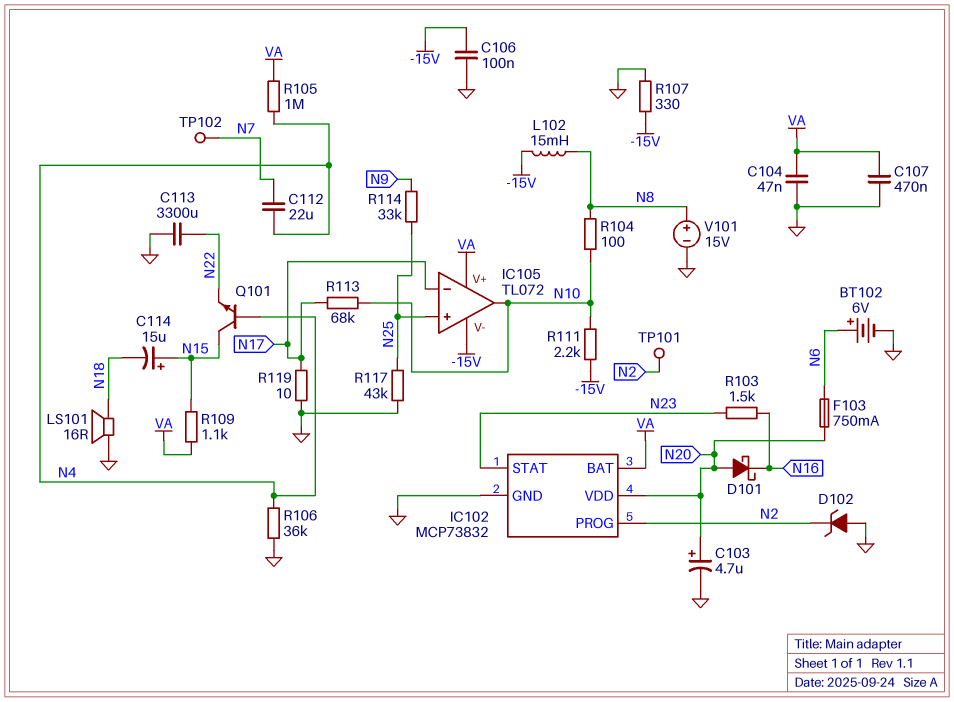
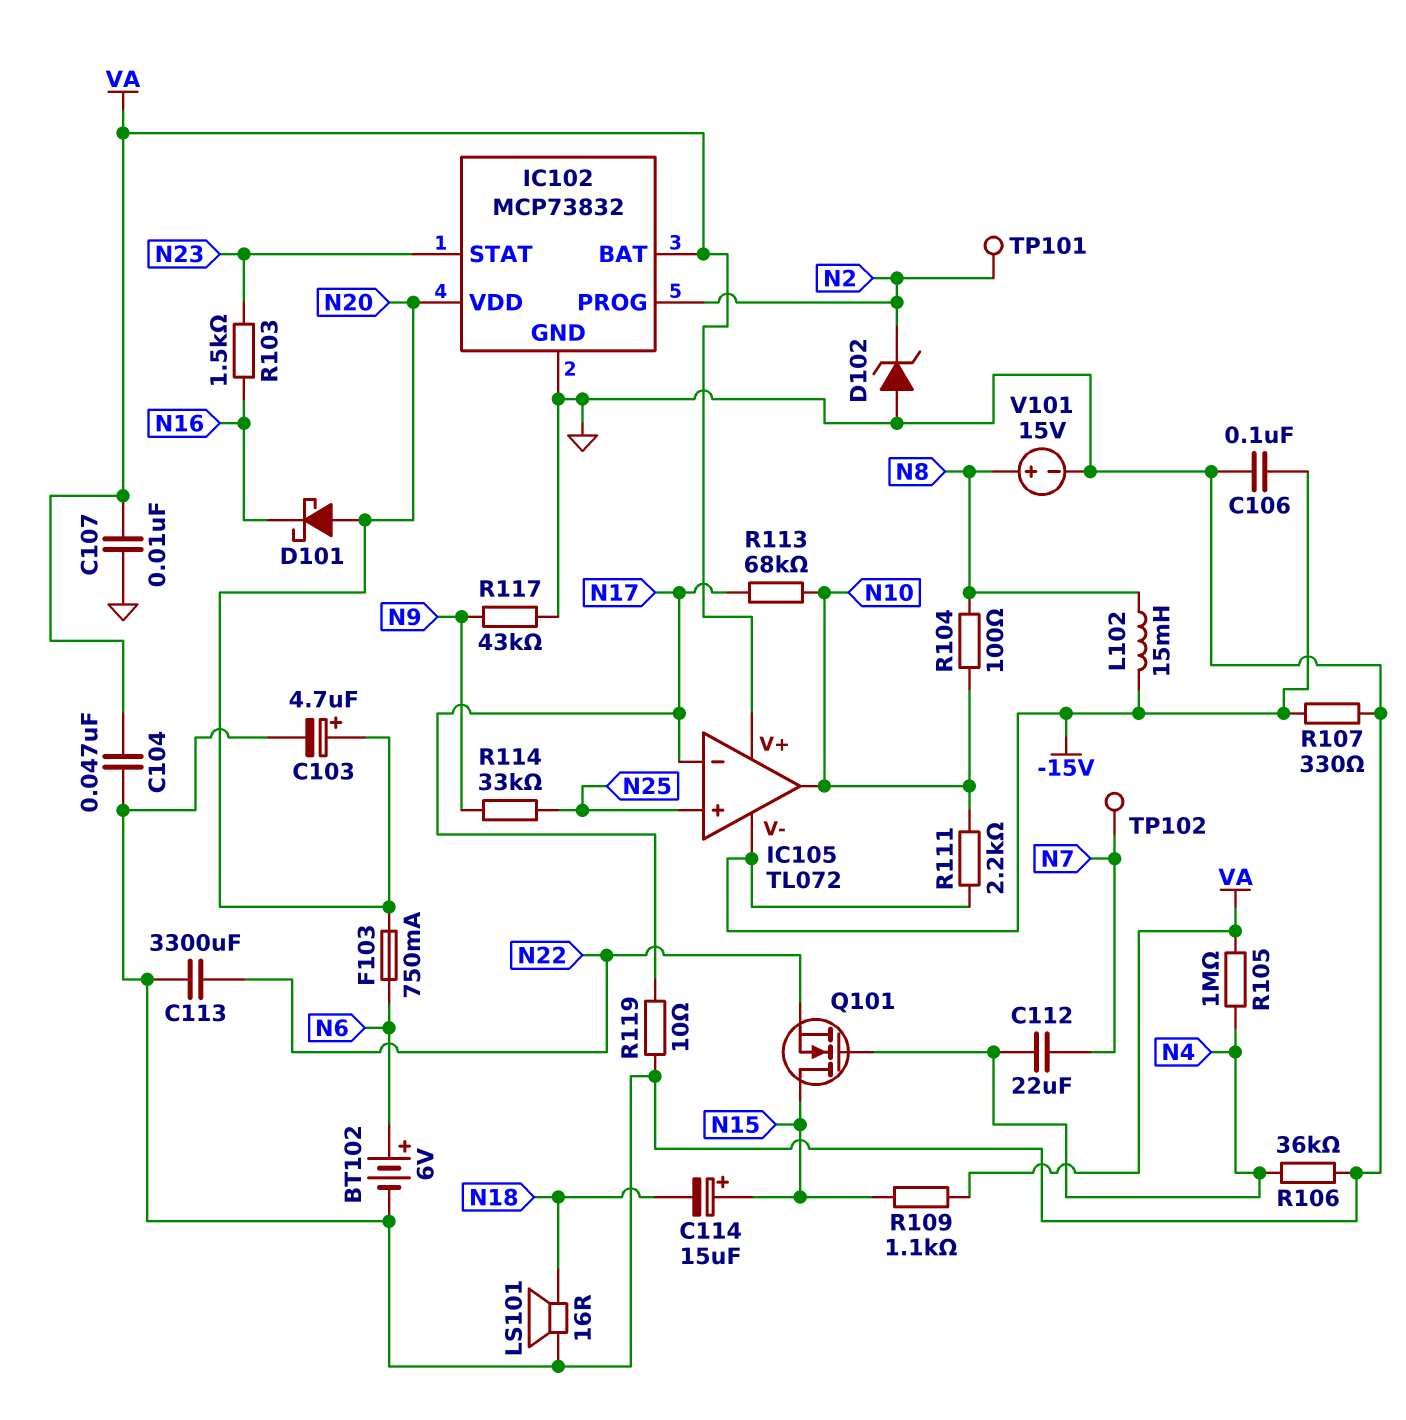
C107: 470nF (GND, VA) -> 10nF (GND, VA)
Q101: NPN (B N4, C N15, E N22) -> NMOS (G N4, D N15, S N22)
R117: 43k (GND, N25) -> 43k (GND, N9)

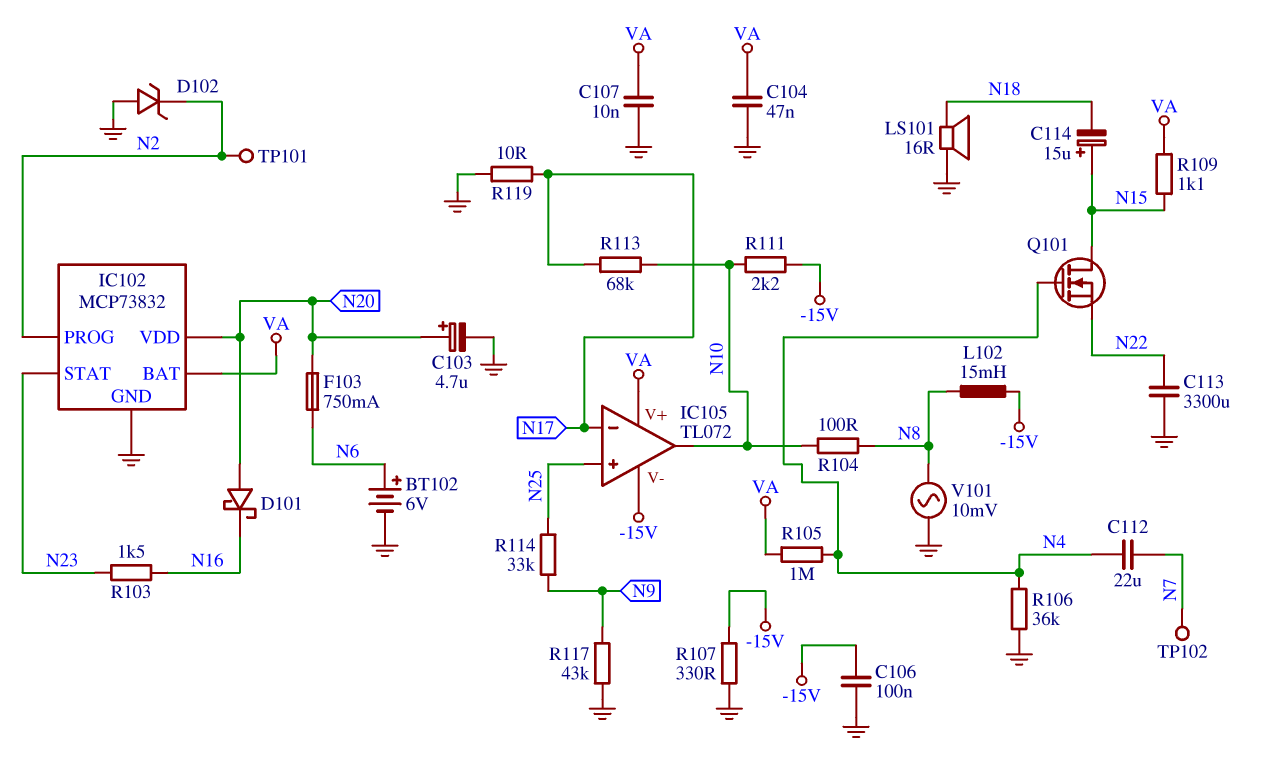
V101: 15V (plus N8, minus GND) -> AC 10mV (GND, N8)

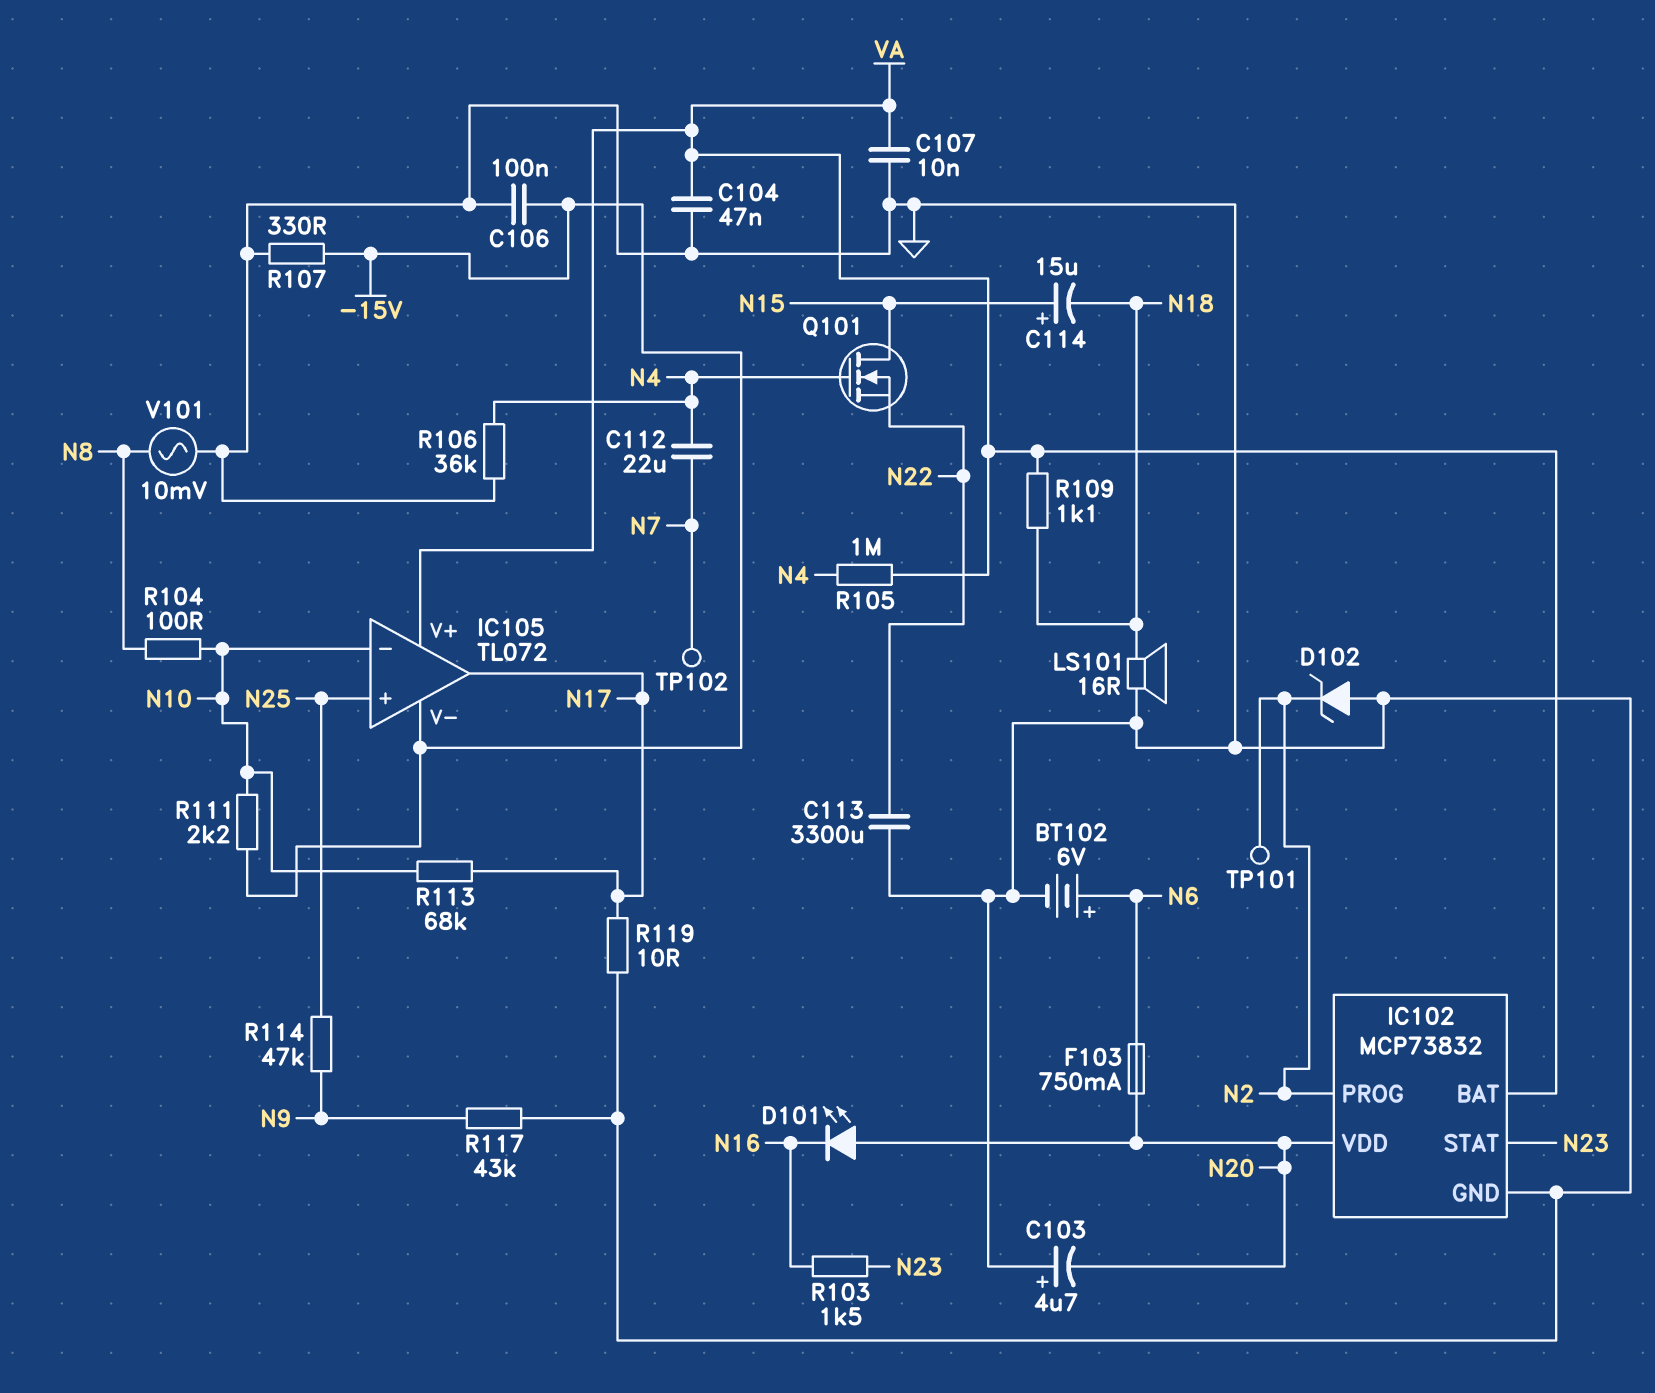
C103: 4.7uF (plus N20, minus GND) -> 4.7uF (plus GND, minus N20)
D101: schottky (A N20, K N16) -> LED (A N20, K N16)
IC105 pin in-: N17 -> N10
IC105 pin out: N10 -> N17
L102: 15mH (-15V, N8) -> none
R109: 1.1k (N15, VA) -> 1.1k (N18, VA)
R114: 33k (N9, N25) -> 47k (N9, N25)

